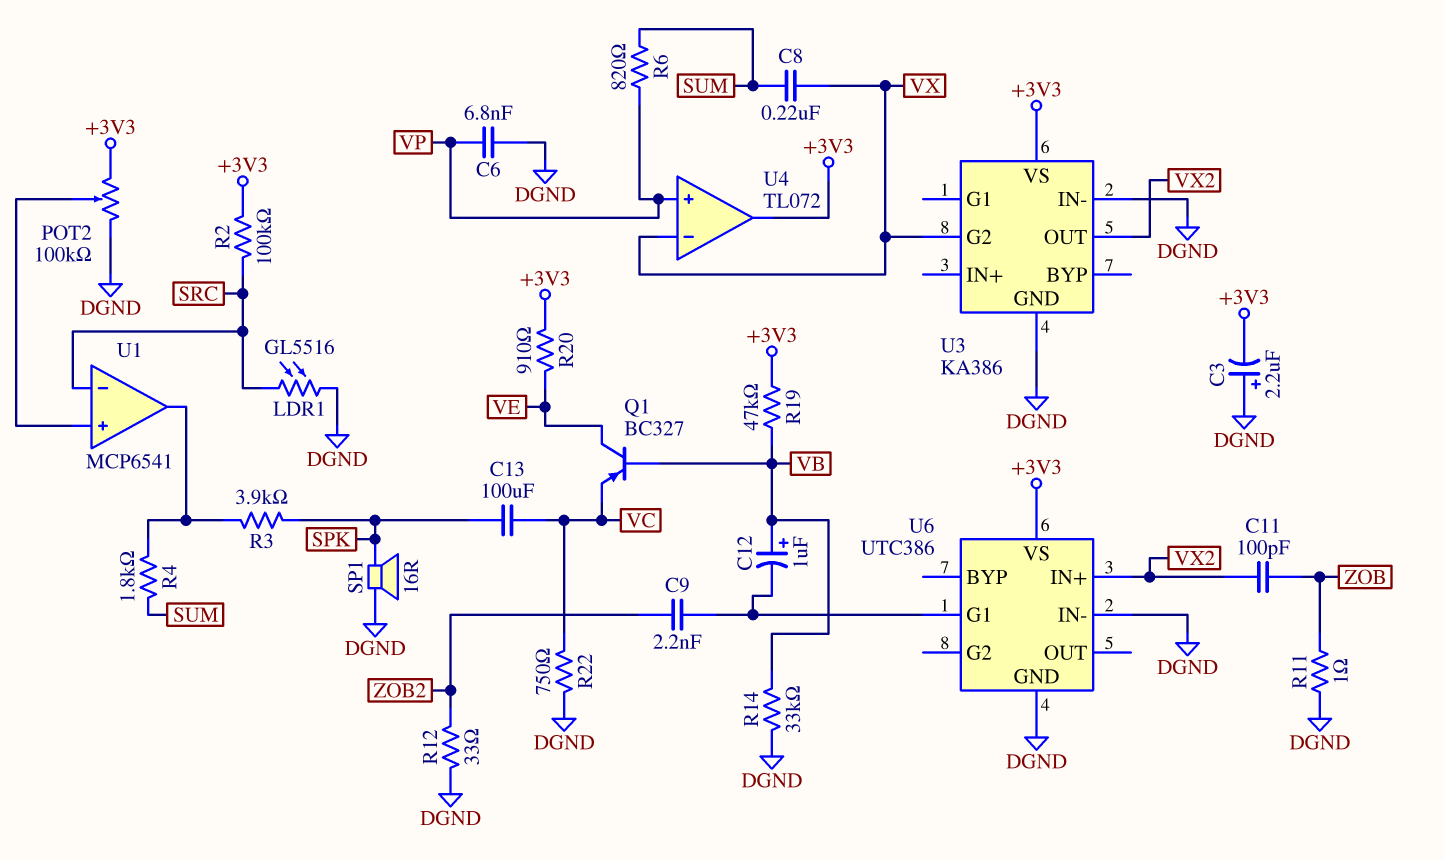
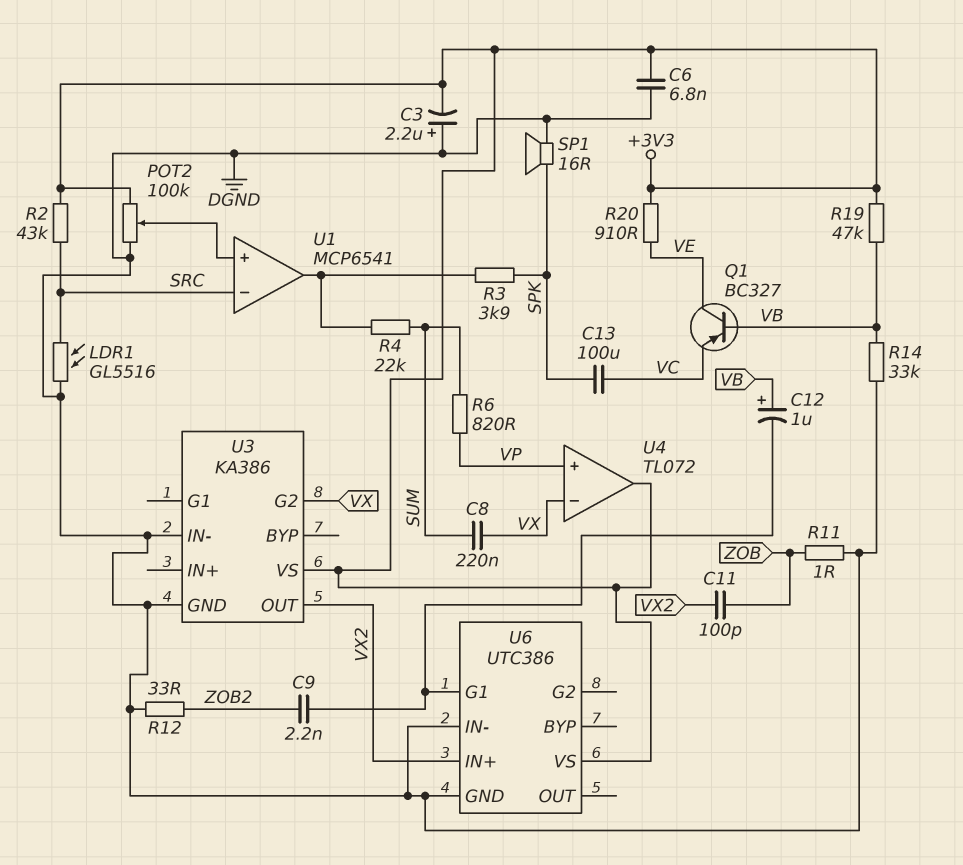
C6: 6.8nF (DGND, VP) -> 6.8nF (+3V3, DGND)
R2: 100k (+3V3, SRC) -> 43k (+3V3, SRC)
R4: 1.8k (SUM, U1/out) -> 22k (SUM, U1/out)
R22: 750 (DGND, VC) -> none

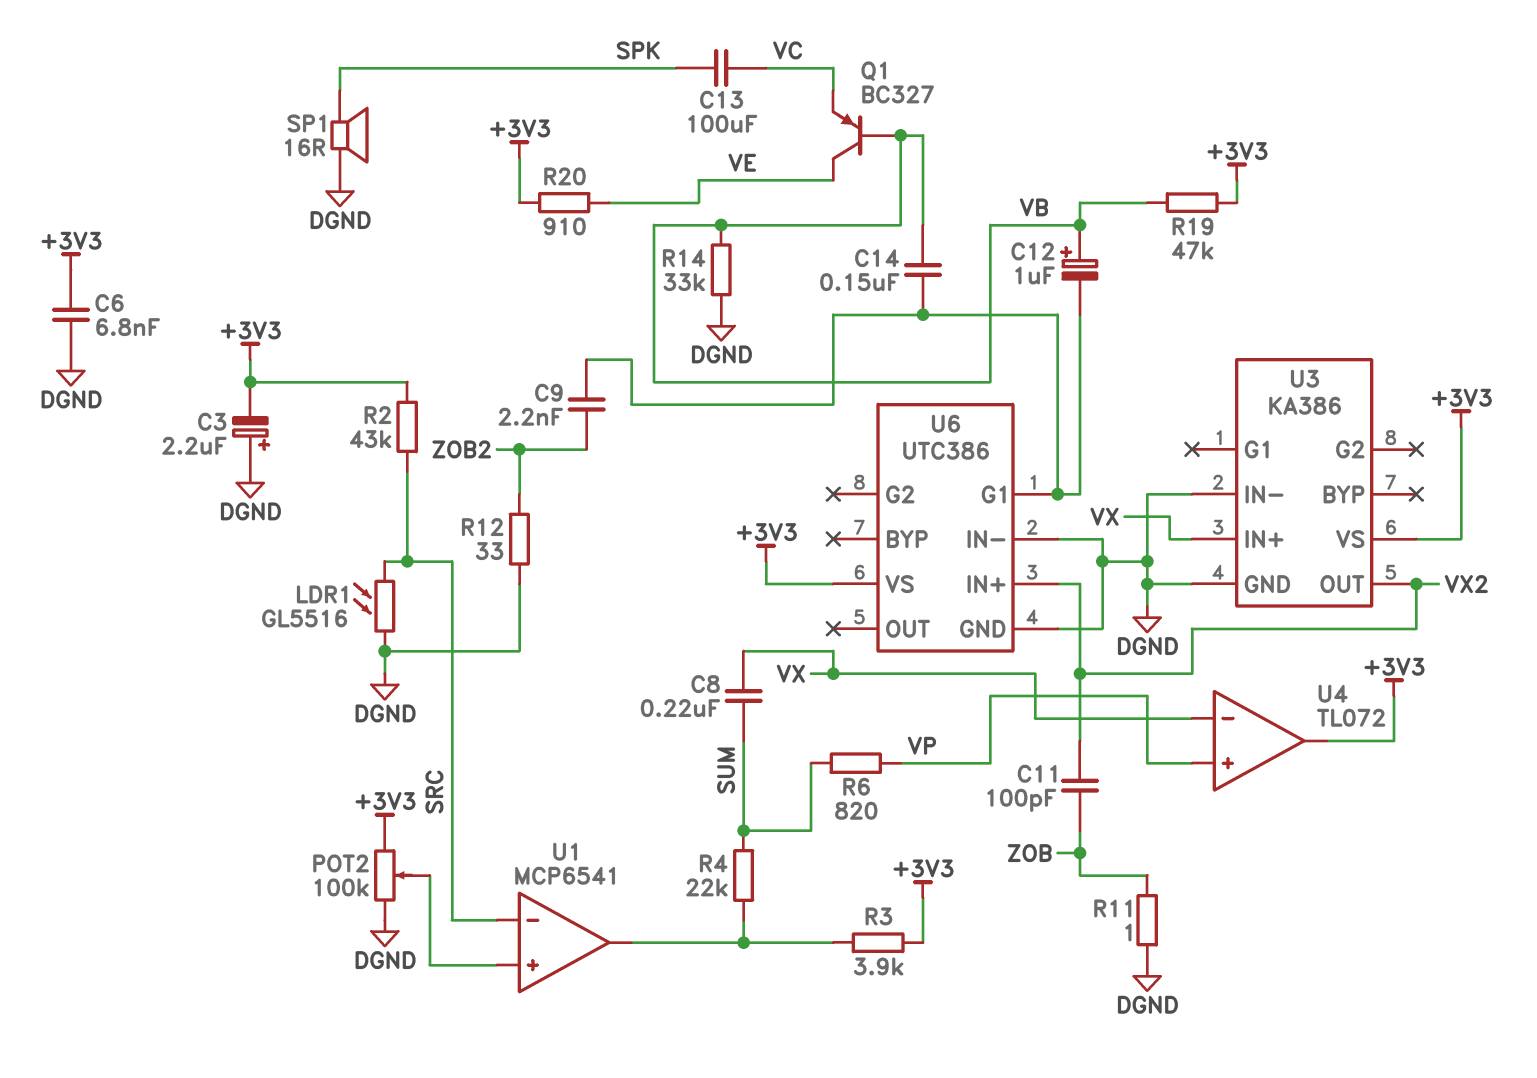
C14: none -> 150nF (U6/G1, VB)
R3: 3.9k (SPK, U1/out) -> 3.9k (+3V3, U1/out)
U3 pin G2: VX -> none
U3 pin IN+: none -> VX

